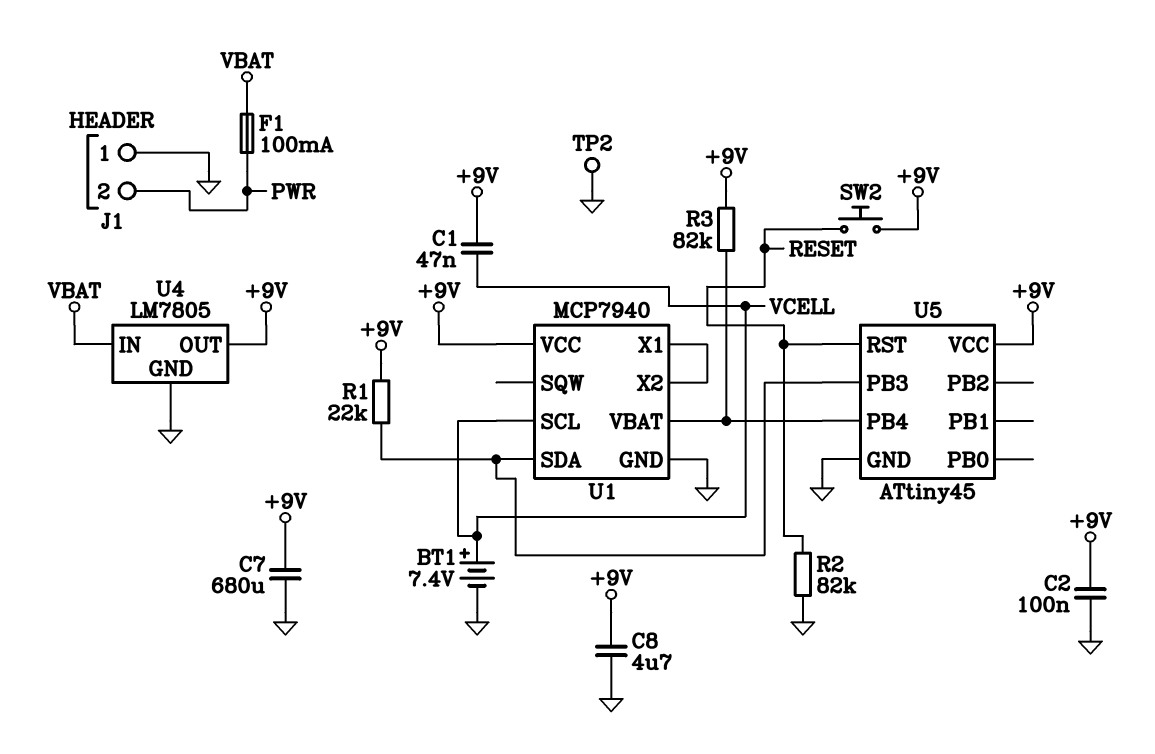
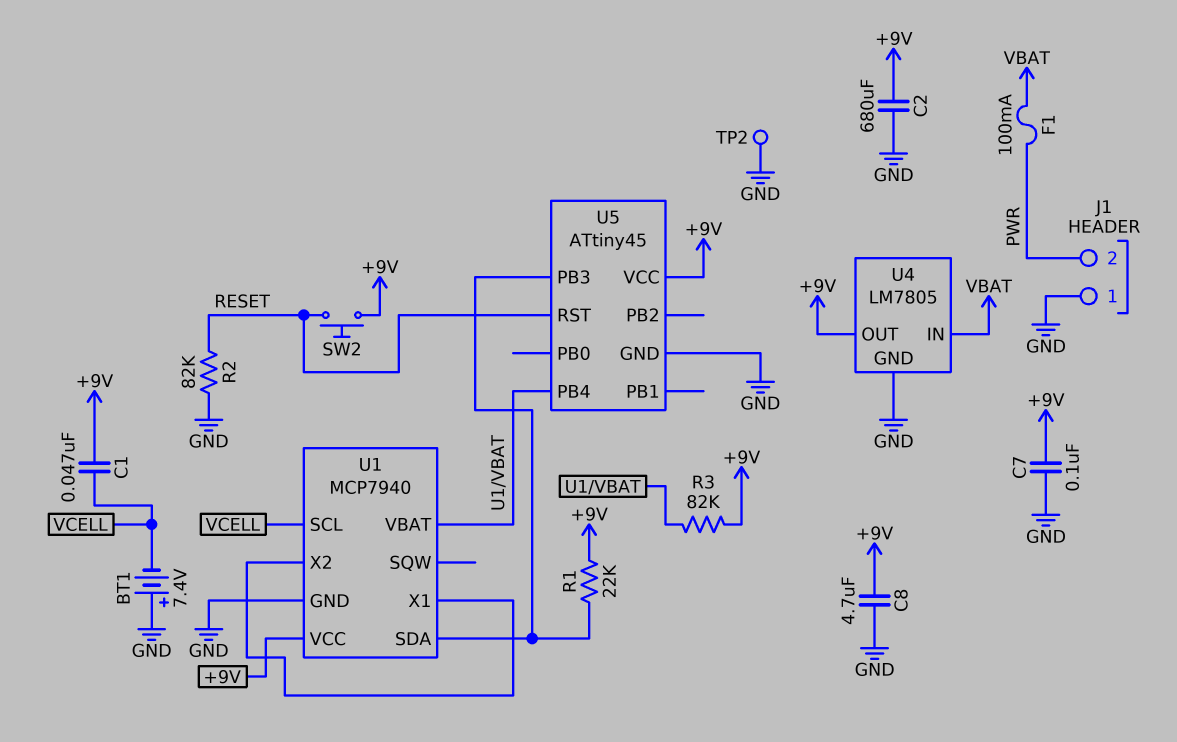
BT1: 7.4V (plus VCELL, minus GND) -> 7.4V (plus GND, minus VCELL)
C2: 100nF (+9V, GND) -> 680uF (+9V, GND)
C7: 680uF (+9V, GND) -> 100nF (+9V, GND)

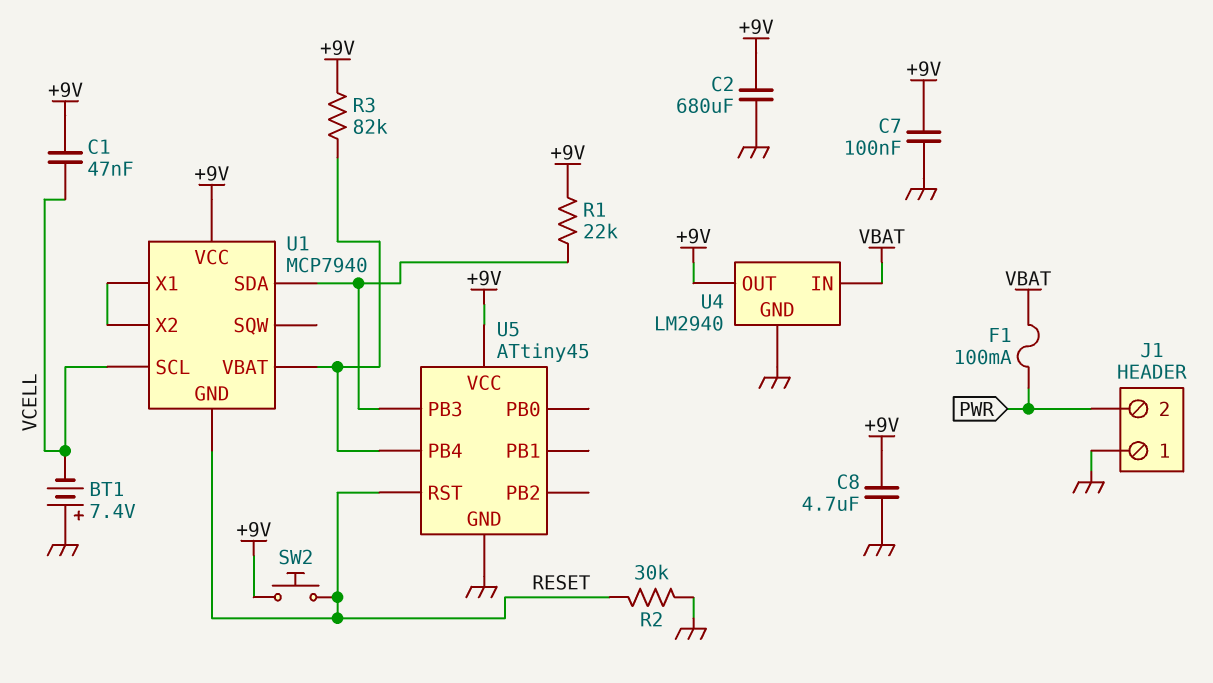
R2: 82k (GND, RESET) -> 30k (GND, RESET)
TP2: test point (GND) -> none
U1 pin GND: GND -> RESET
U4: LM7805 -> LM2940

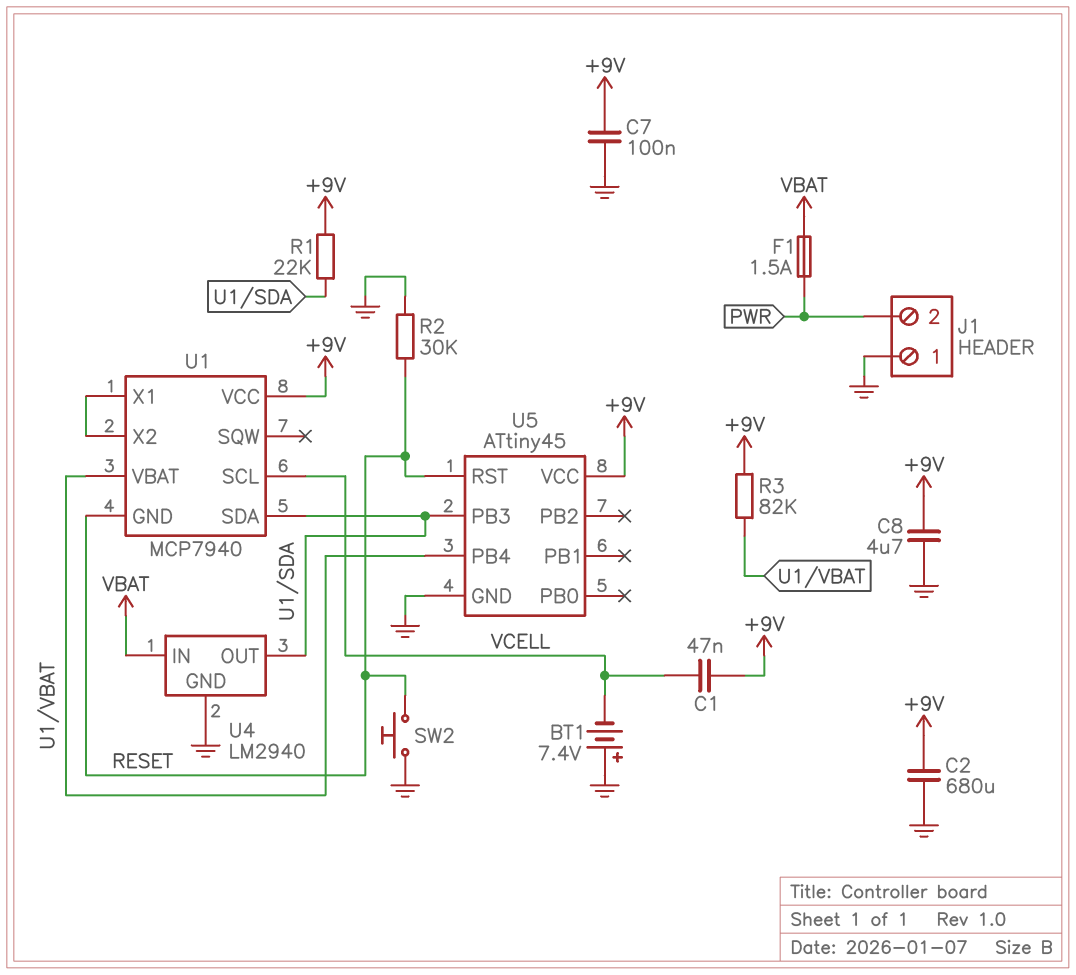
F1: 100mA (PWR, VBAT) -> 1.5A (PWR, VBAT)
SW2: button (+9V, RESET) -> button (GND, RESET)
U4 pin OUT: +9V -> U1/SDA

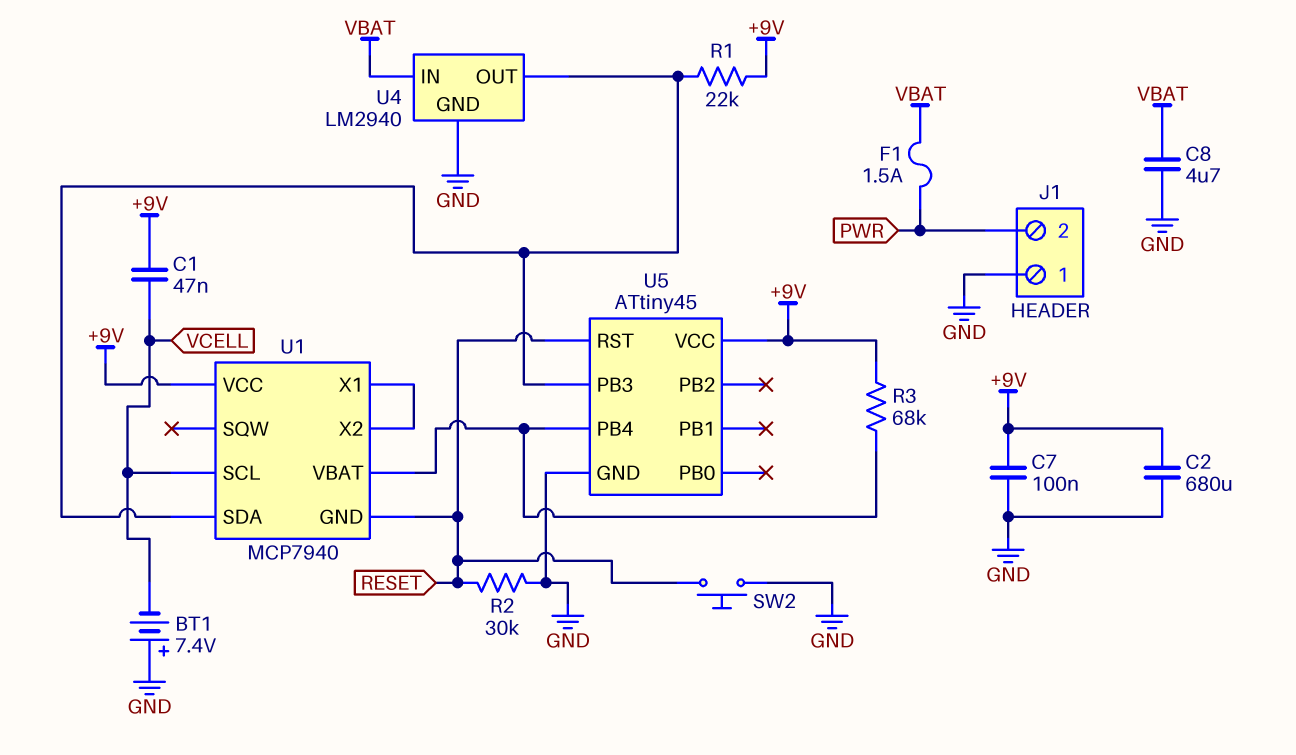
C8: 4.7uF (+9V, GND) -> 4.7uF (GND, VBAT)
R3: 82k (+9V, U1/VBAT) -> 68k (+9V, U1/VBAT)

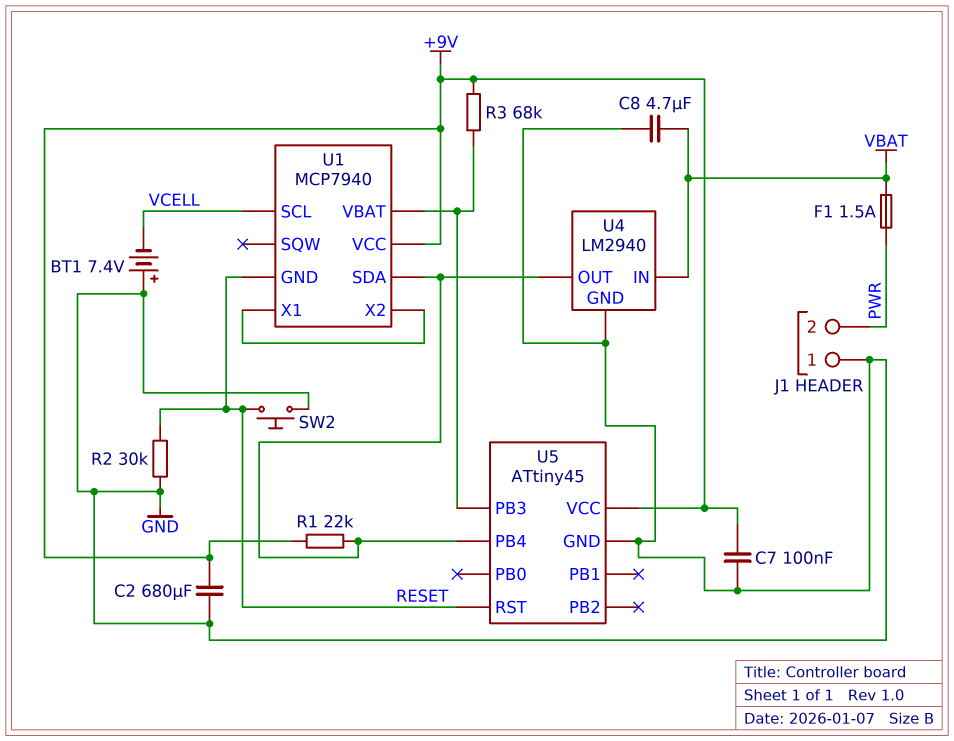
C1: 47nF (+9V, VCELL) -> none
U5 pin PB3: U1/SDA -> U1/VBAT
U5 pin PB4: U1/VBAT -> U1/SDA

